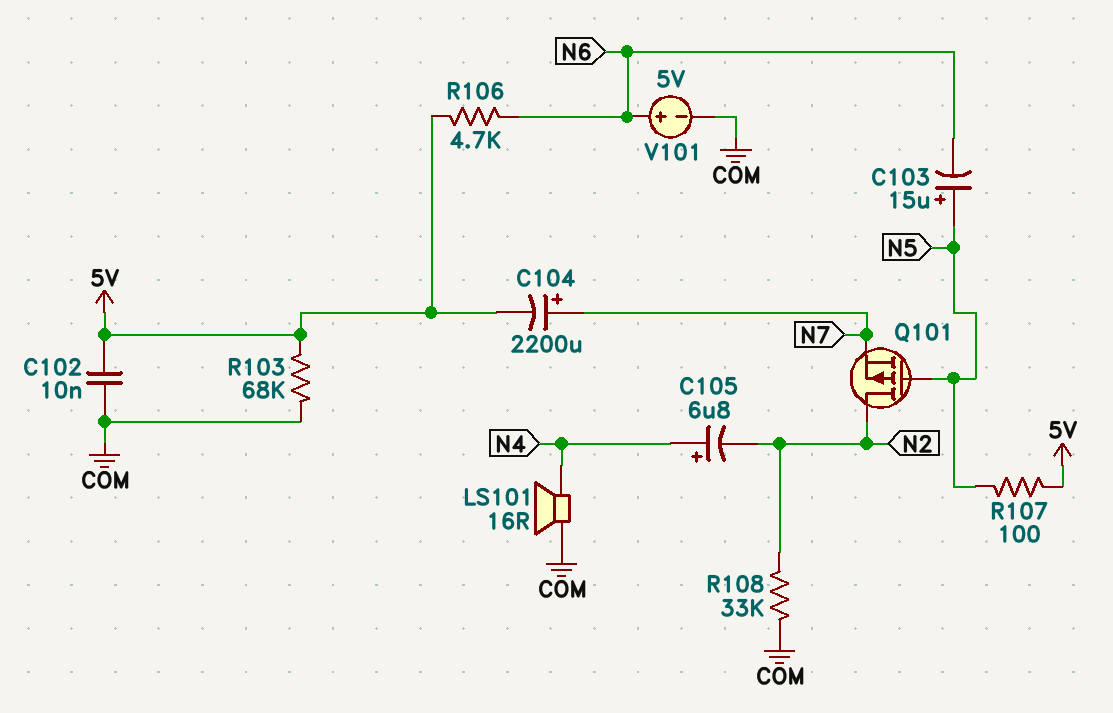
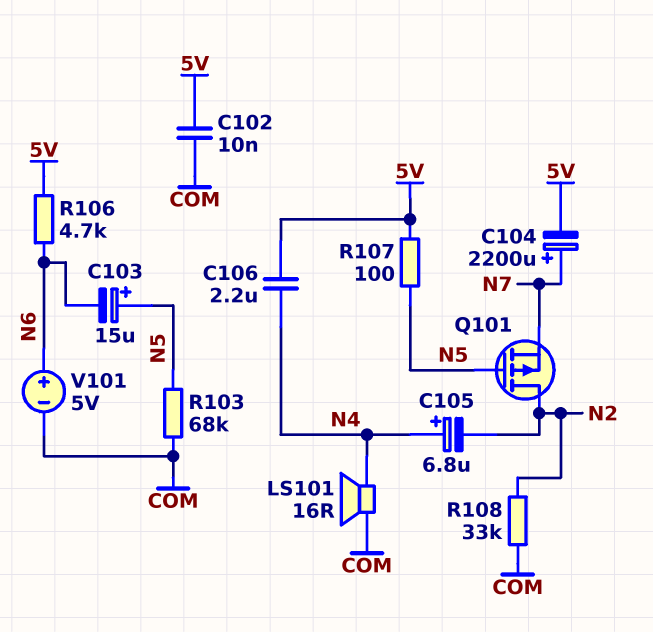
C106: none -> 2.2uF (5V, N4)
R103: 68k (5V, COM) -> 68k (COM, N5)

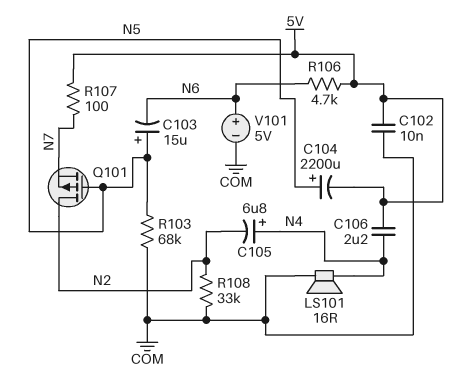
C104: 2200uF (plus N7, minus 5V) -> 2200uF (plus N5, minus 5V)
R107: 100 (5V, N5) -> 100 (5V, N7)

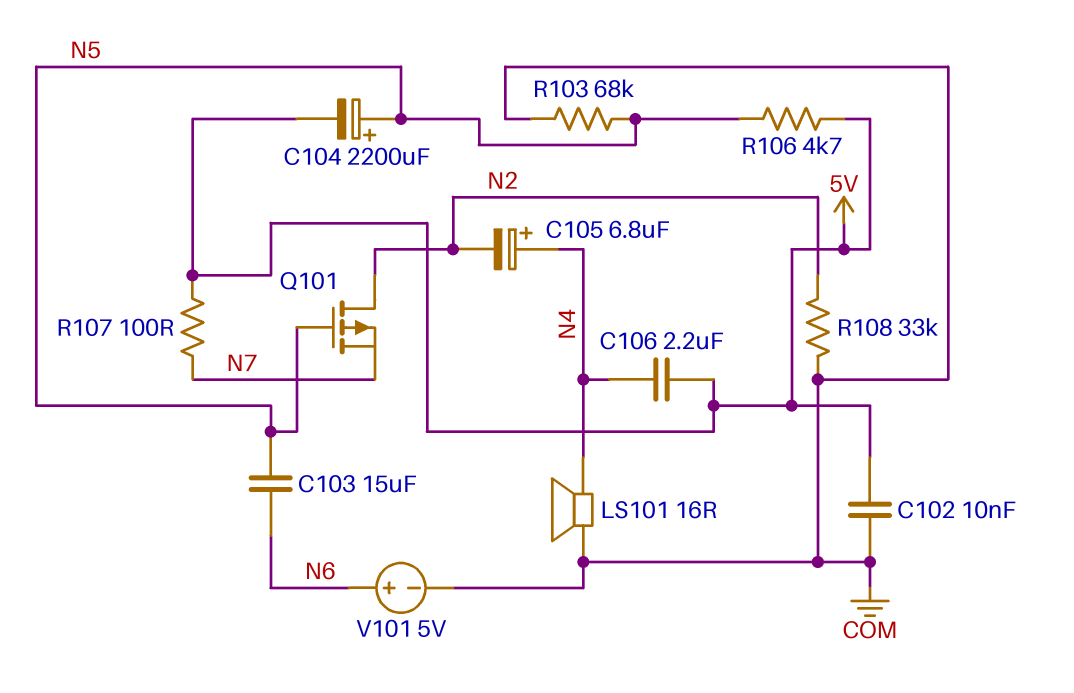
C103: 15uF (plus N5, minus N6) -> 15uF (N5, N6)
R106: 4.7k (5V, N6) -> 4.7k (5V, N5)

